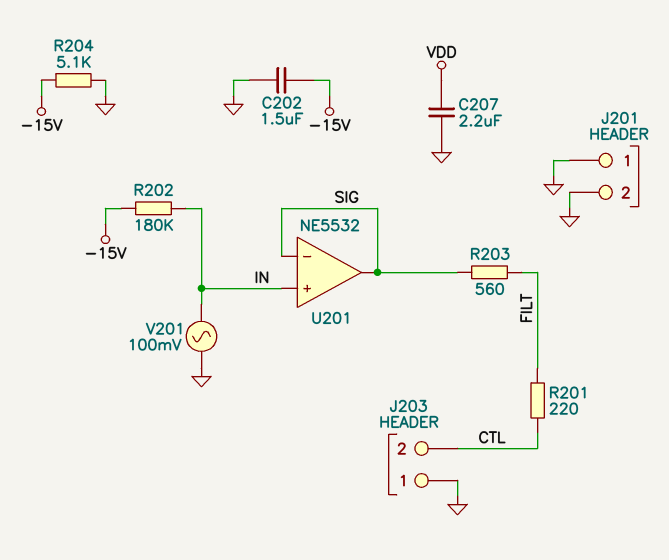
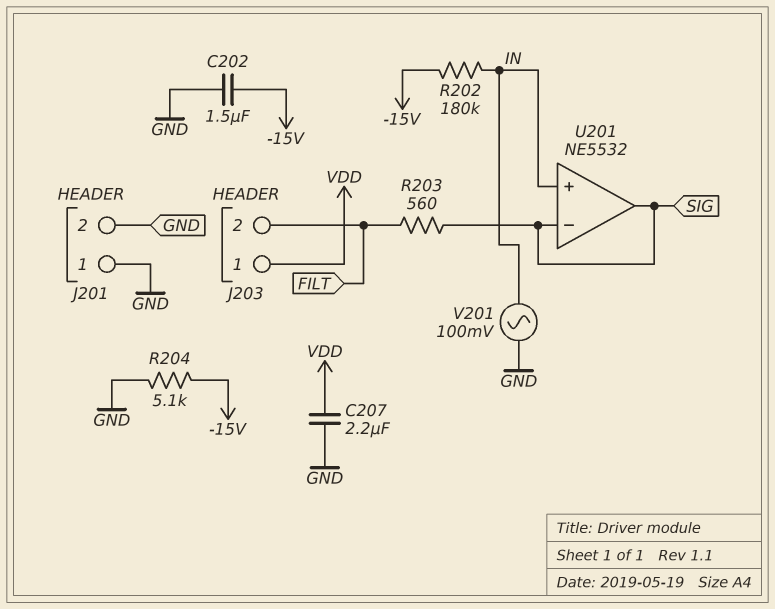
J203 pin 1: GND -> VDD
J203 pin 2: CTL -> FILT
R201: 220 (CTL, FILT) -> none

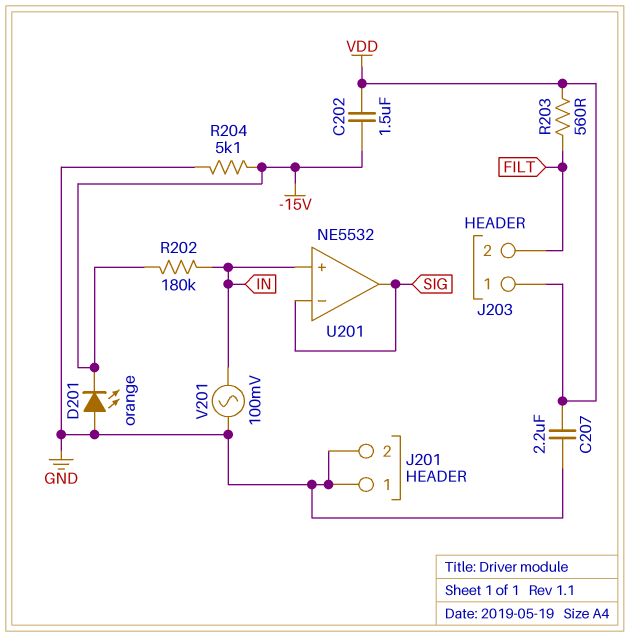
C202: 1.5uF (-15V, GND) -> 1.5uF (-15V, VDD)
D201: none -> LED orange (A GND, K -15V)
R203: 560 (FILT, SIG) -> 560 (FILT, VDD)

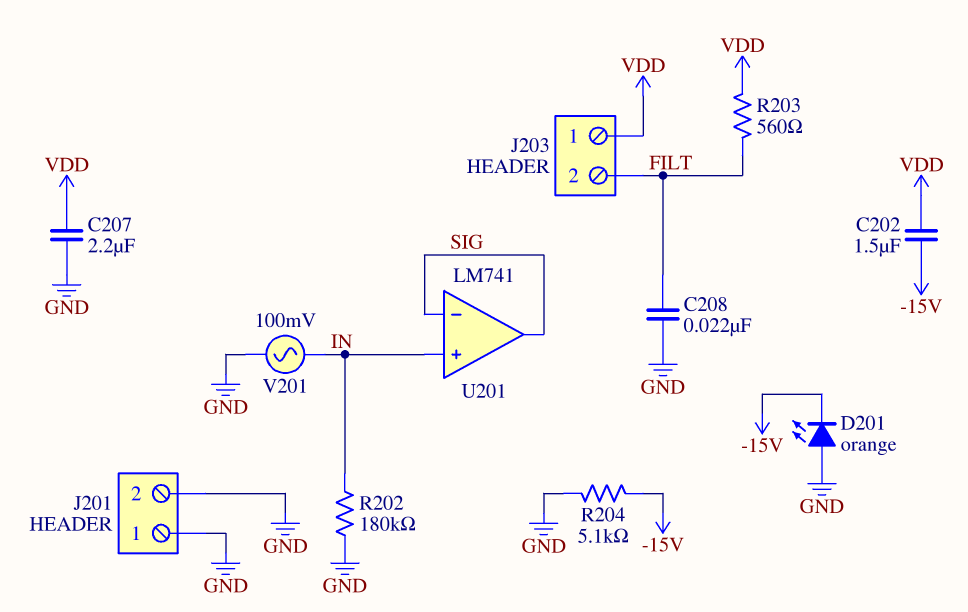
C208: none -> 22nF (FILT, GND)
R202: 180k (-15V, IN) -> 180k (GND, IN)
U201: NE5532 -> LM741

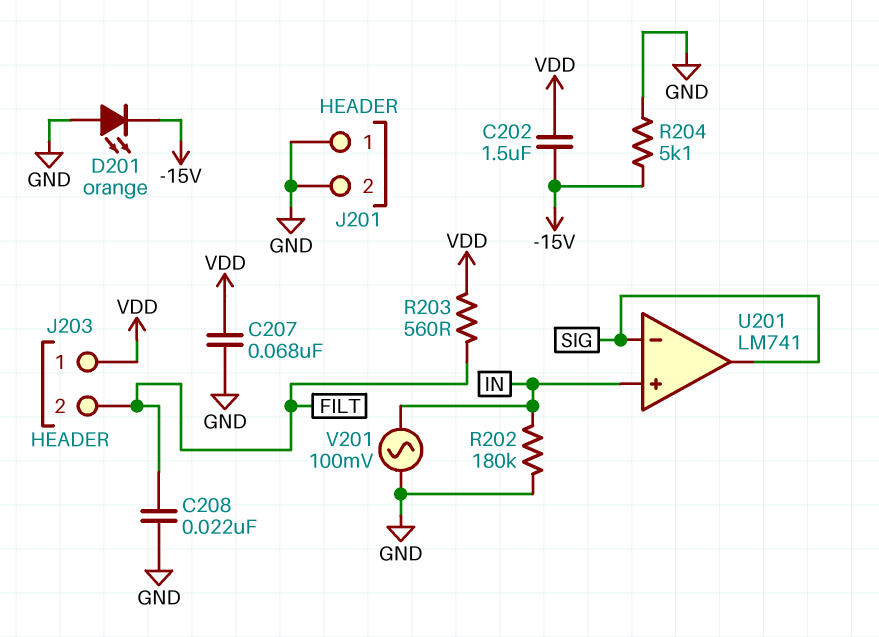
C207: 2.2uF (GND, VDD) -> 68nF (GND, VDD)

